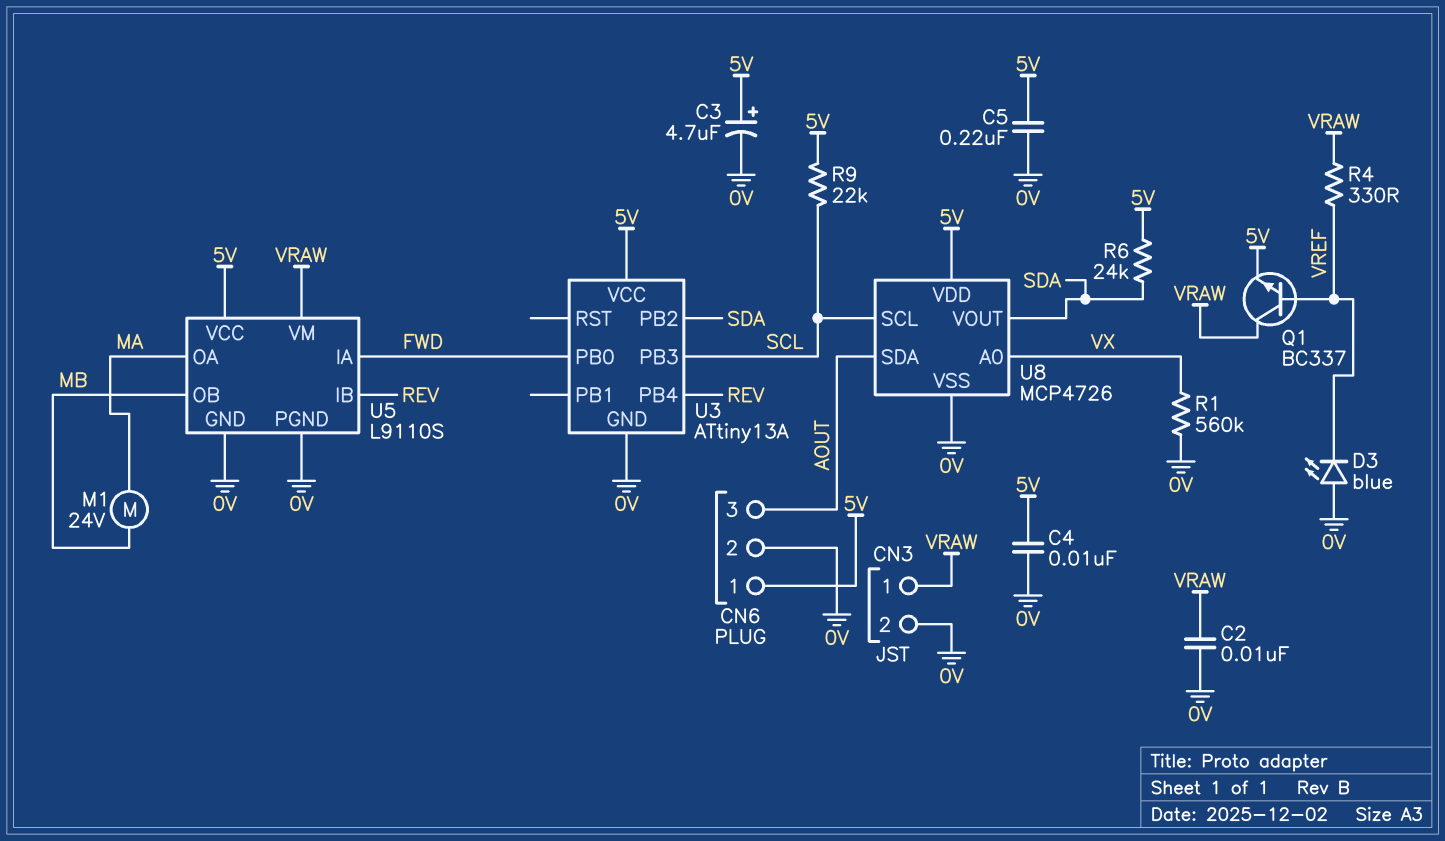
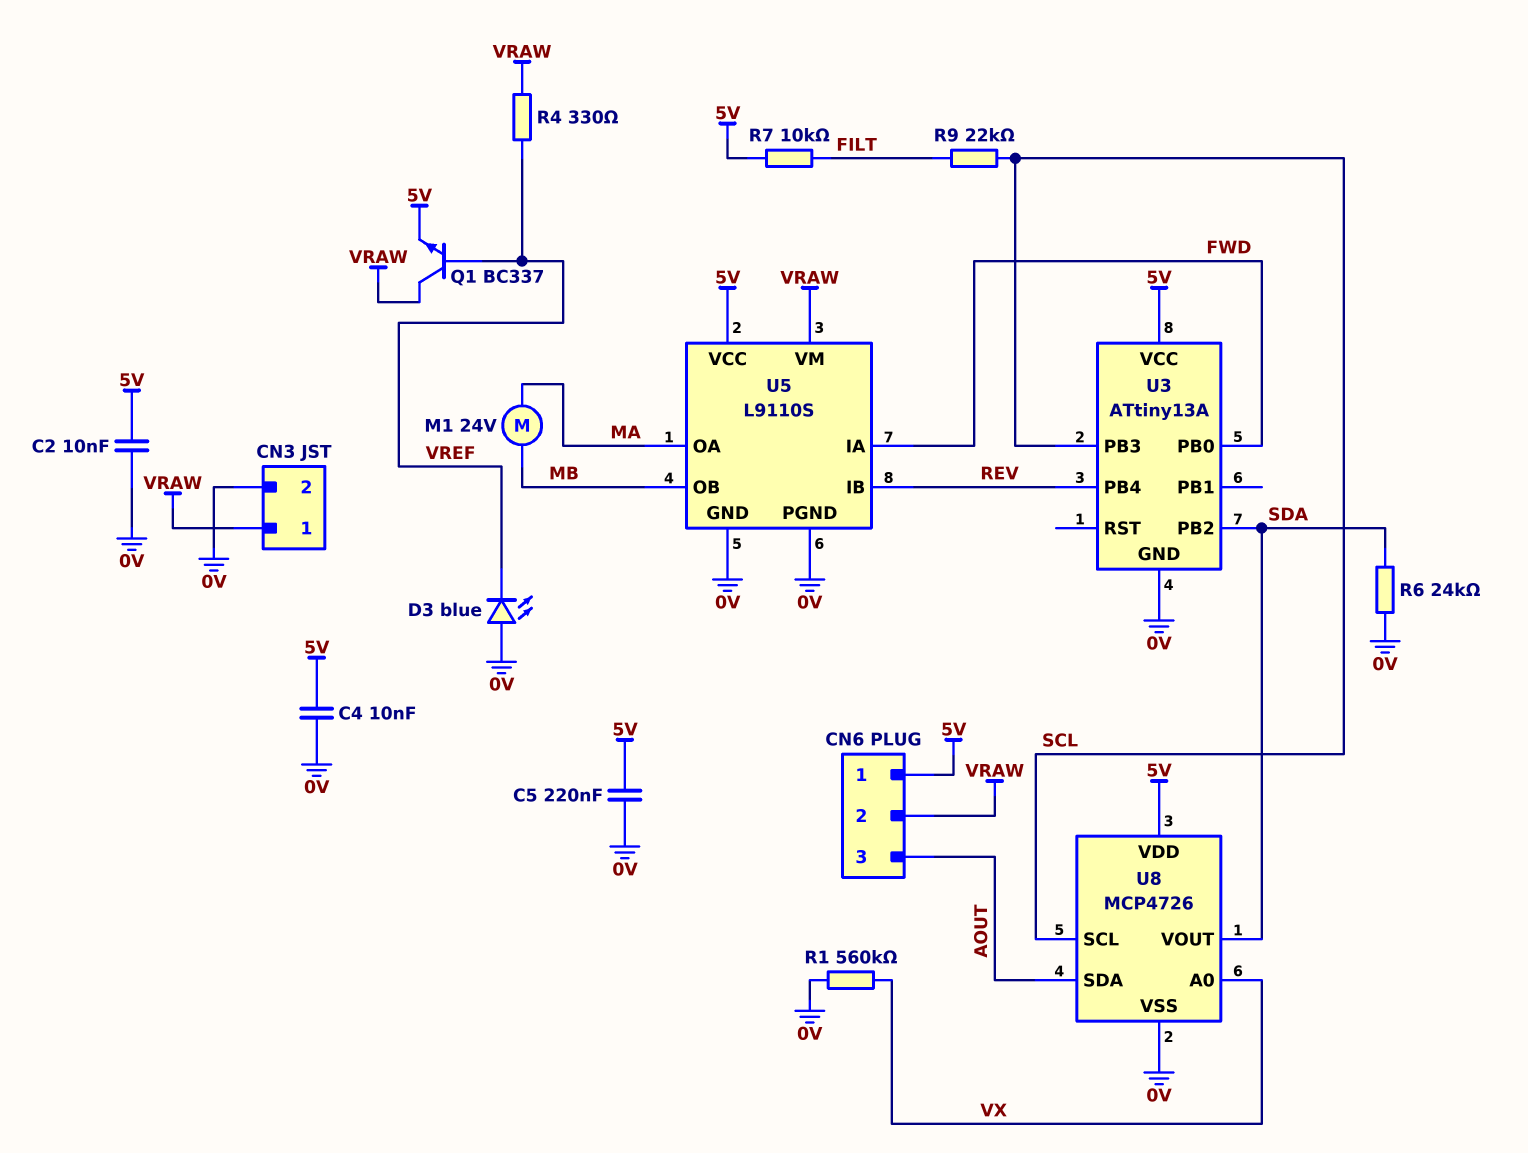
C2: 10nF (0V, VRAW) -> 10nF (0V, 5V)
C3: 4.7uF (plus 5V, minus 0V) -> none
CN6 pin 2: 0V -> VRAW
R6: 24k (5V, SDA) -> 24k (0V, SDA)
R7: none -> 10k (5V, FILT)
R9: 22k (5V, SCL) -> 22k (FILT, SCL)

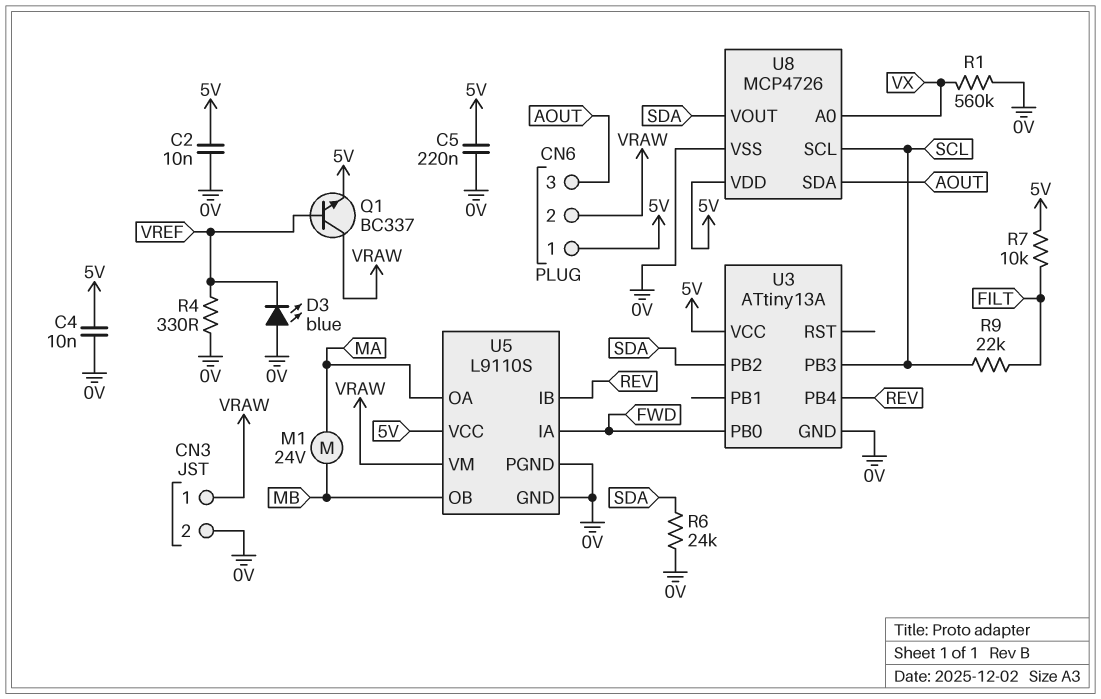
R4: 330 (VRAW, VREF) -> 330 (0V, VREF)

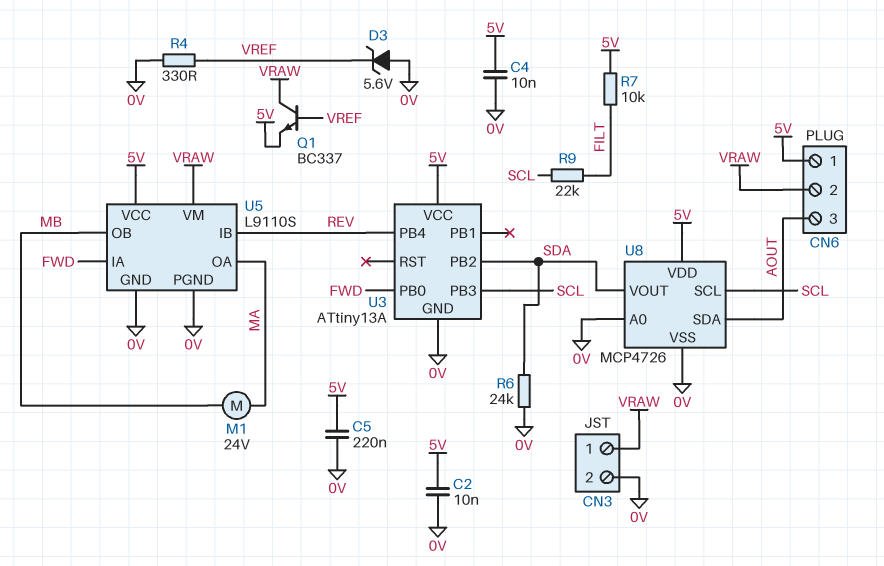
D3: LED blue (A 0V, K VREF) -> zener 5.6V (A 0V, K VREF)
R1: 560k (0V, VX) -> none
U8 pin A0: VX -> 0V

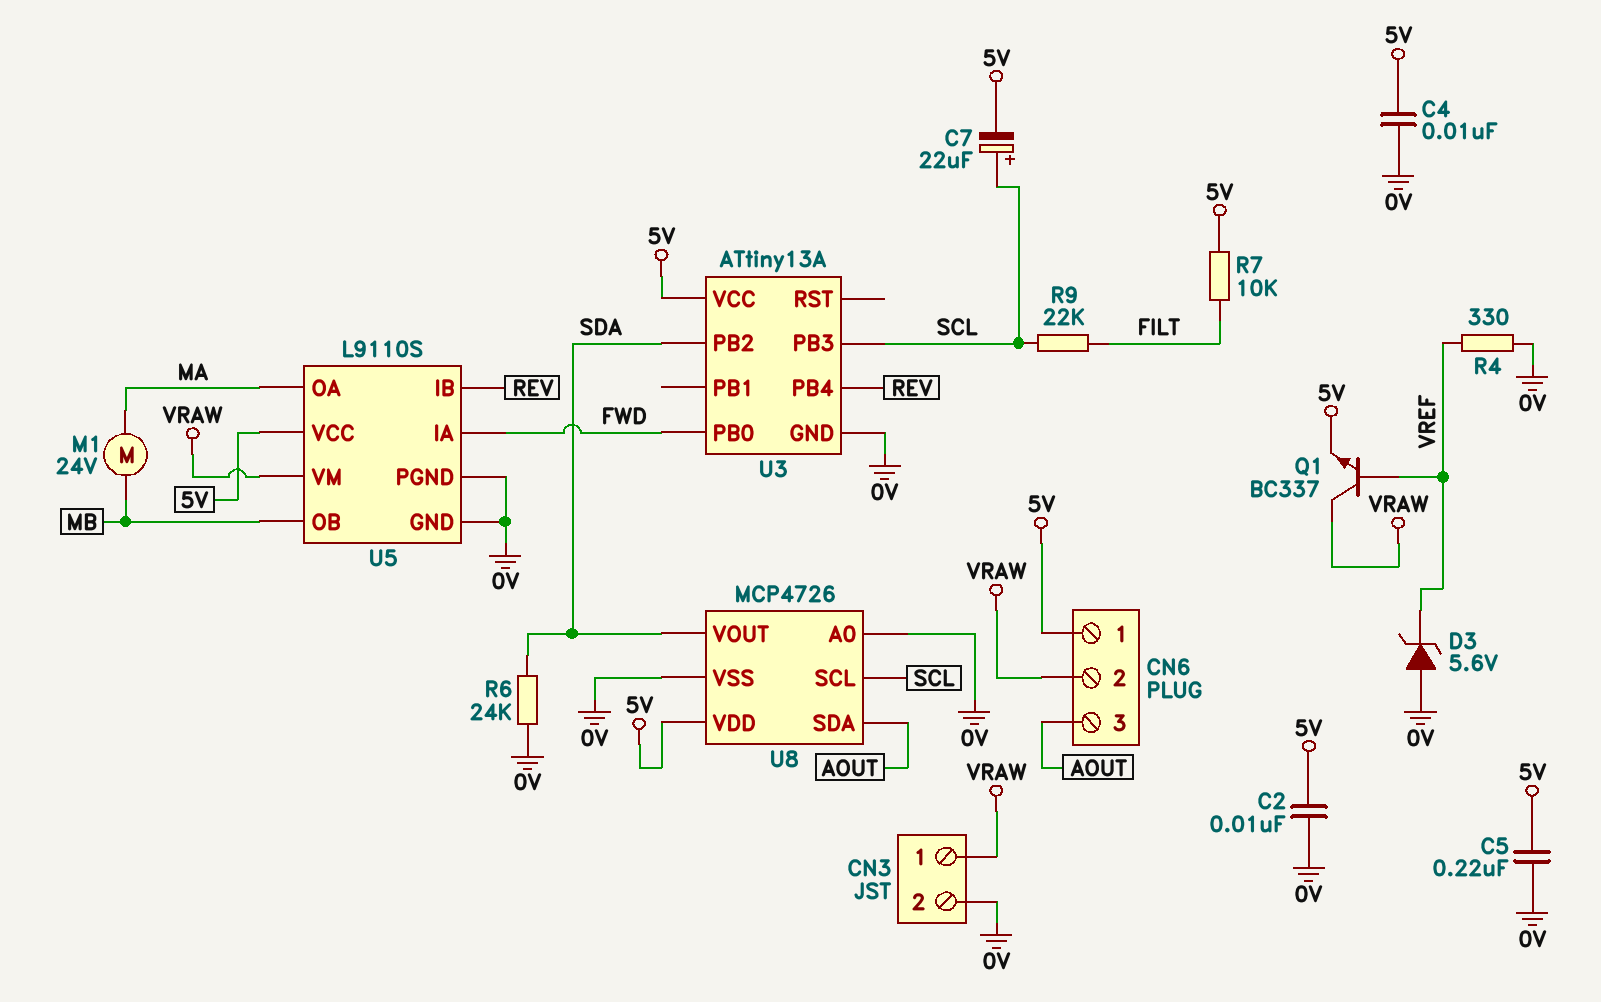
C7: none -> 22uF (plus SCL, minus 5V)

